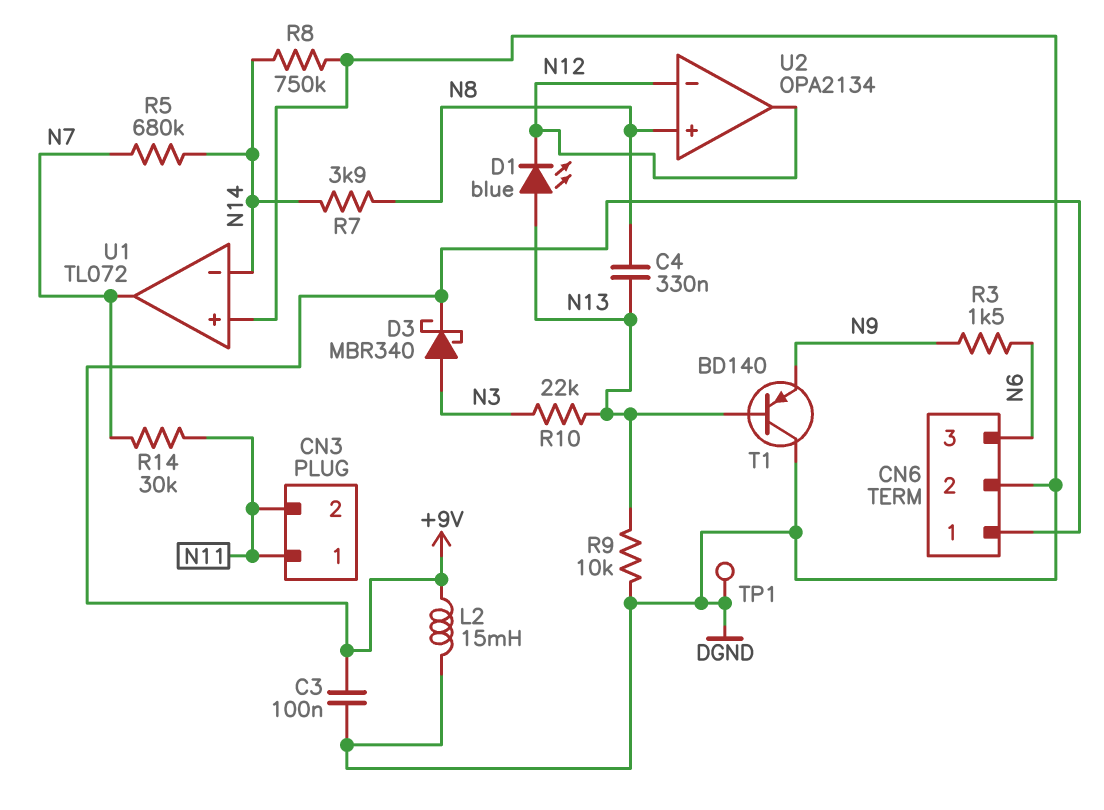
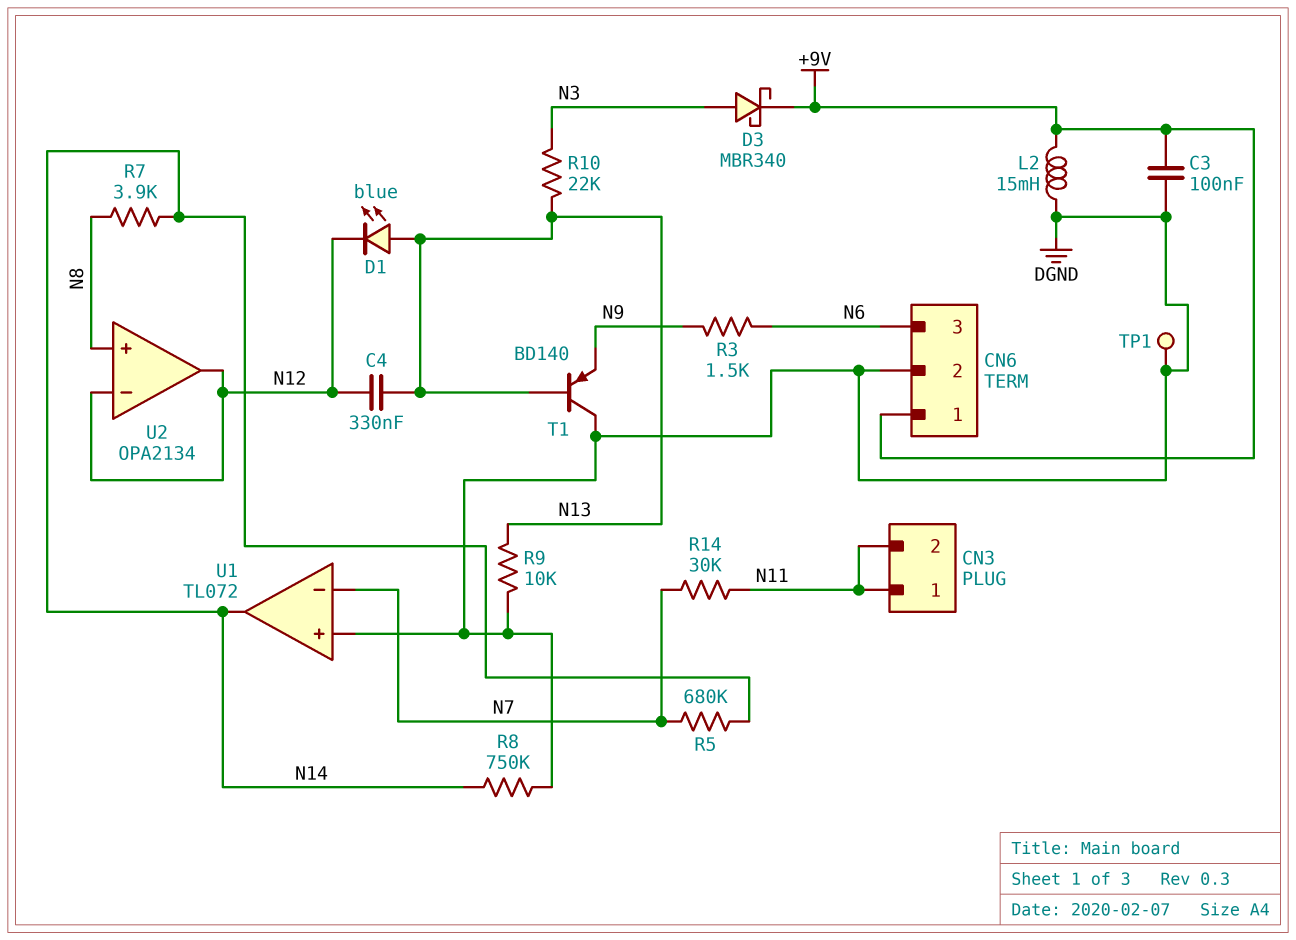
C4: 330nF (N8, N13) -> 330nF (N12, N13)
U1 pin in-: N14 -> N7
U1 pin out: N7 -> N14

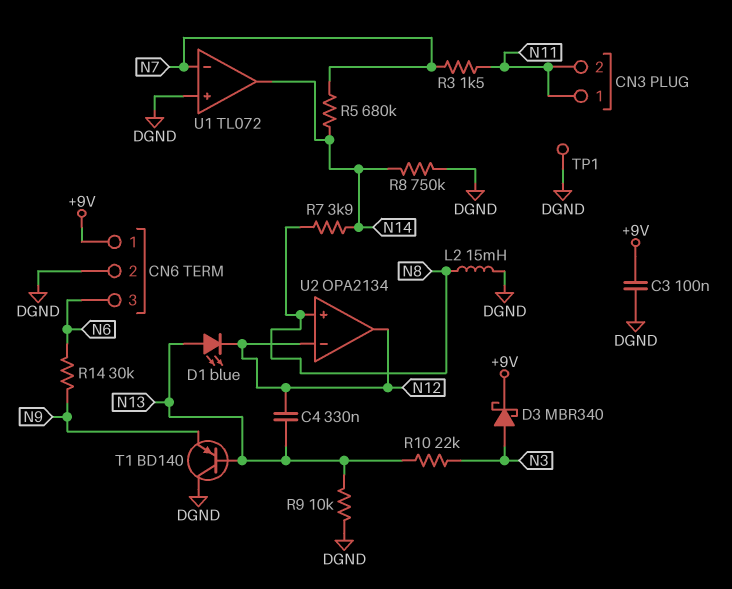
L2: 15mH (+9V, DGND) -> 15mH (DGND, N8)
R3: 1.5k (N6, N9) -> 1.5k (N7, N11)
R14: 30k (N7, N11) -> 30k (N6, N9)

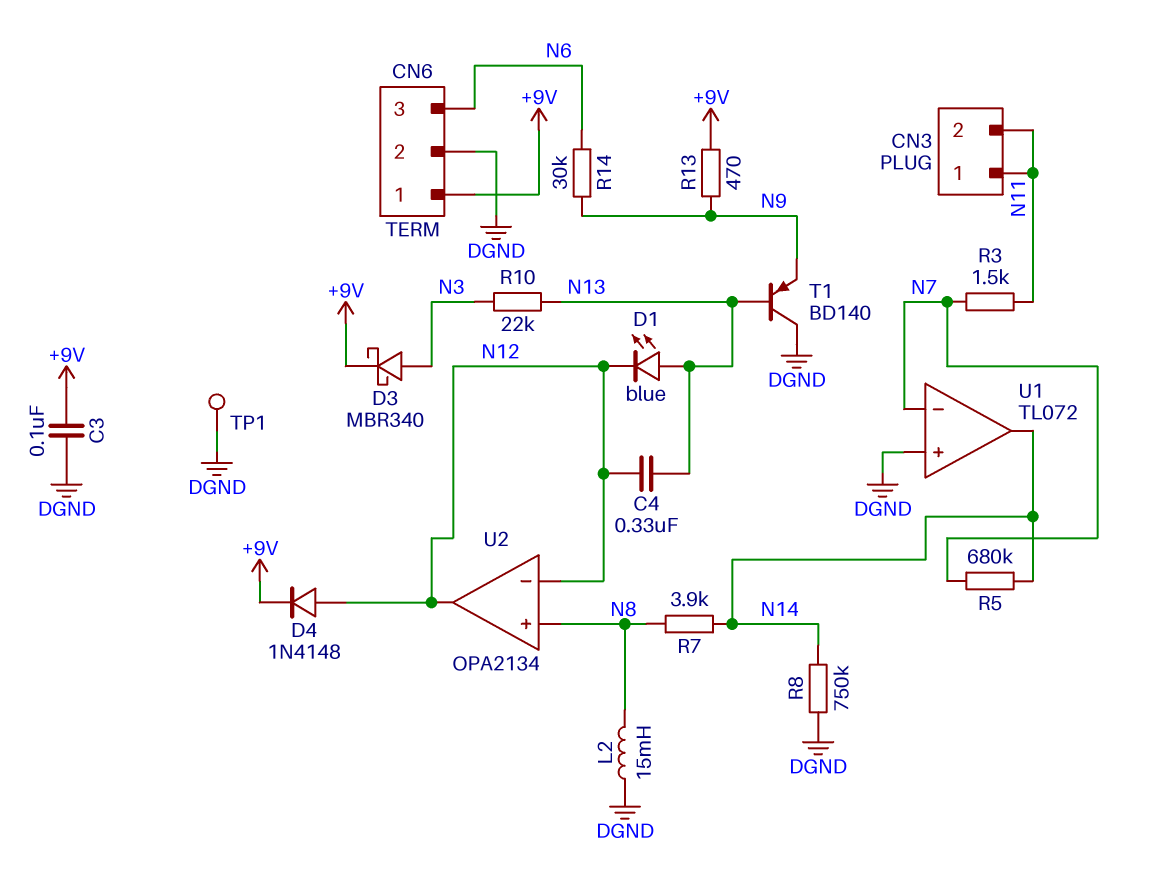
D4: none -> diode 1N4148 (A N12, K +9V)
R9: 10k (DGND, N13) -> none
R13: none -> 470 (+9V, N9)

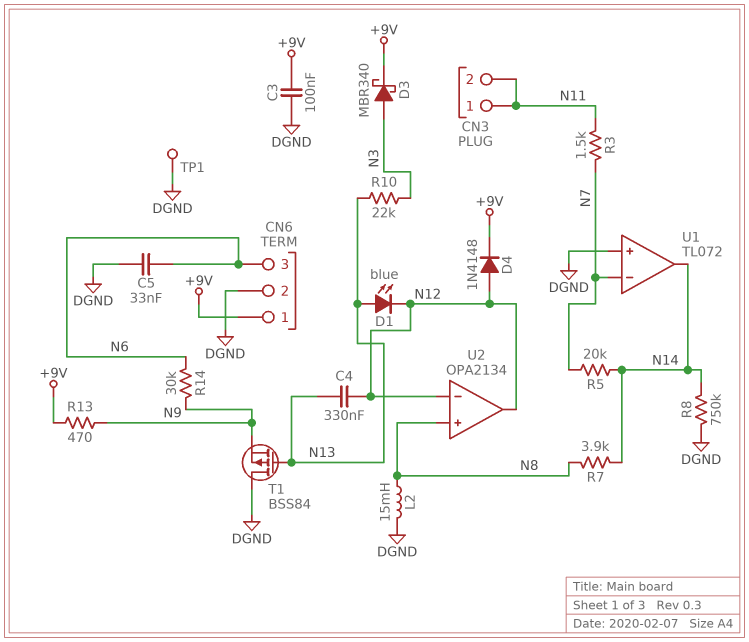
C5: none -> 33nF (DGND, N6)
R5: 680k (N7, N14) -> 20k (N7, N14)
T1: PNP BD140 (B N13, C DGND, E N9) -> PMOS BSS84 (G N13, D DGND, S N9)

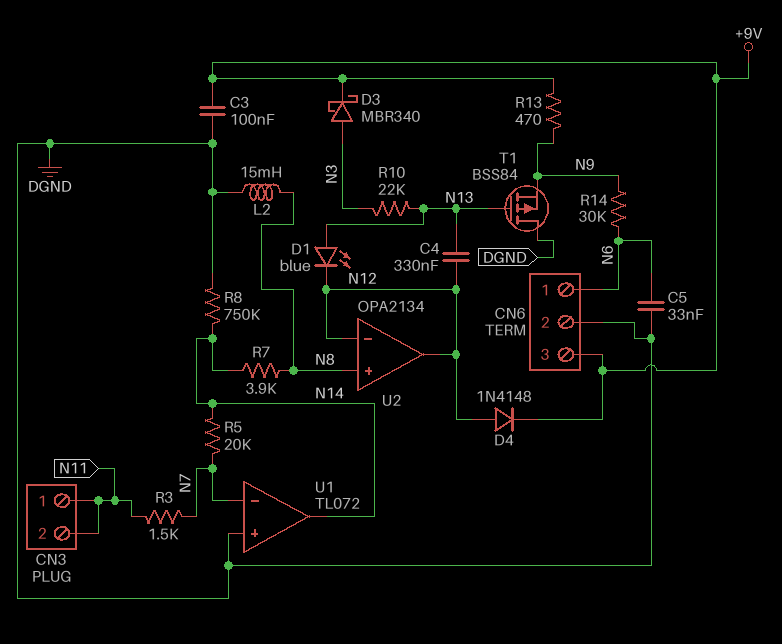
CN6 pin 1: +9V -> N6
CN6 pin 3: N6 -> +9V
TP1: test point (DGND) -> none

